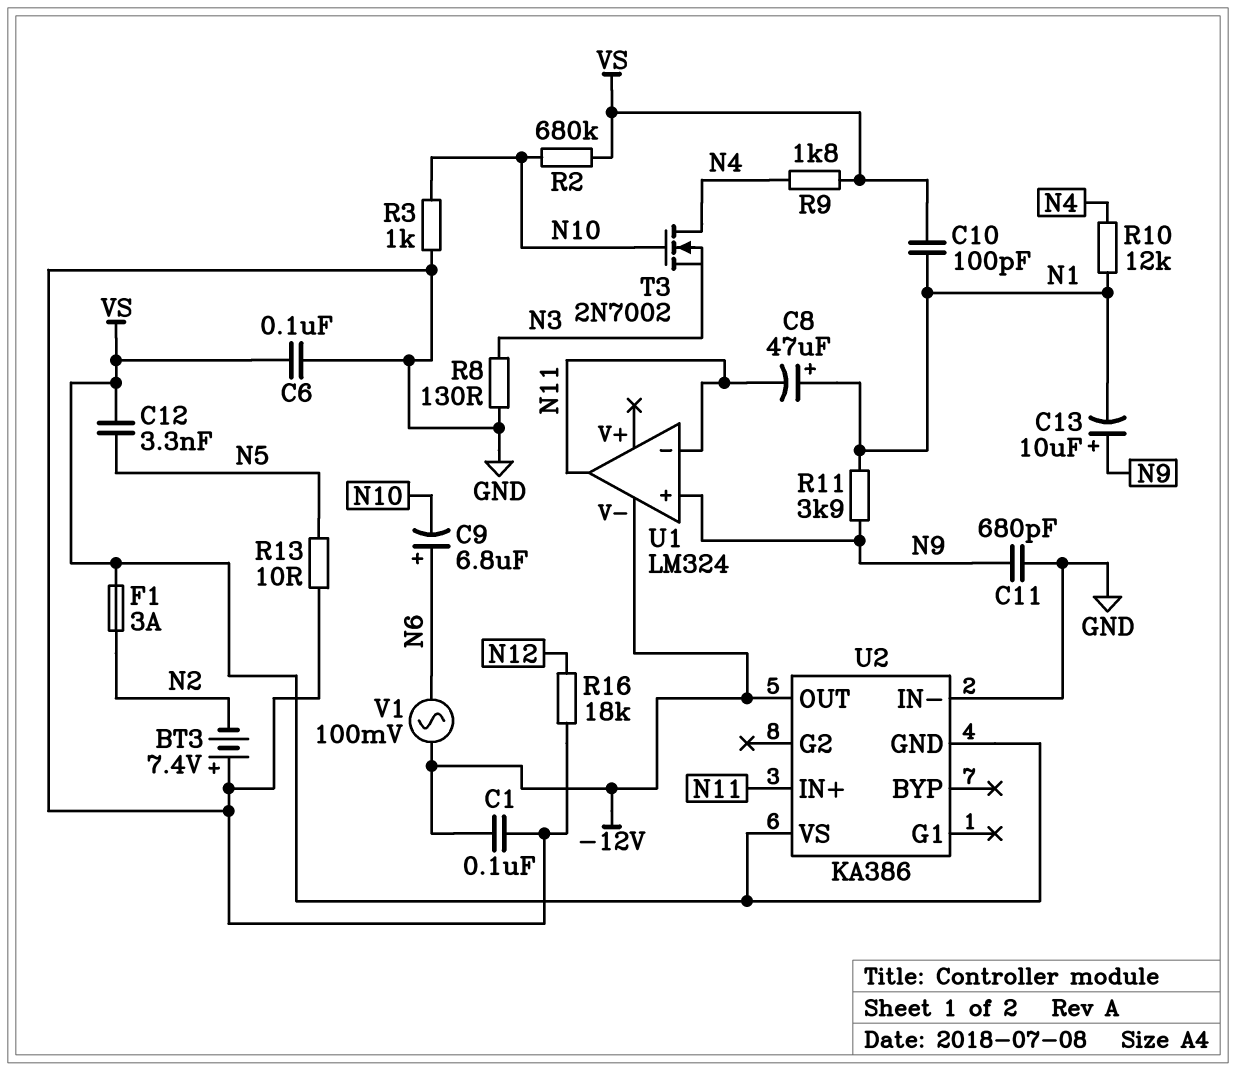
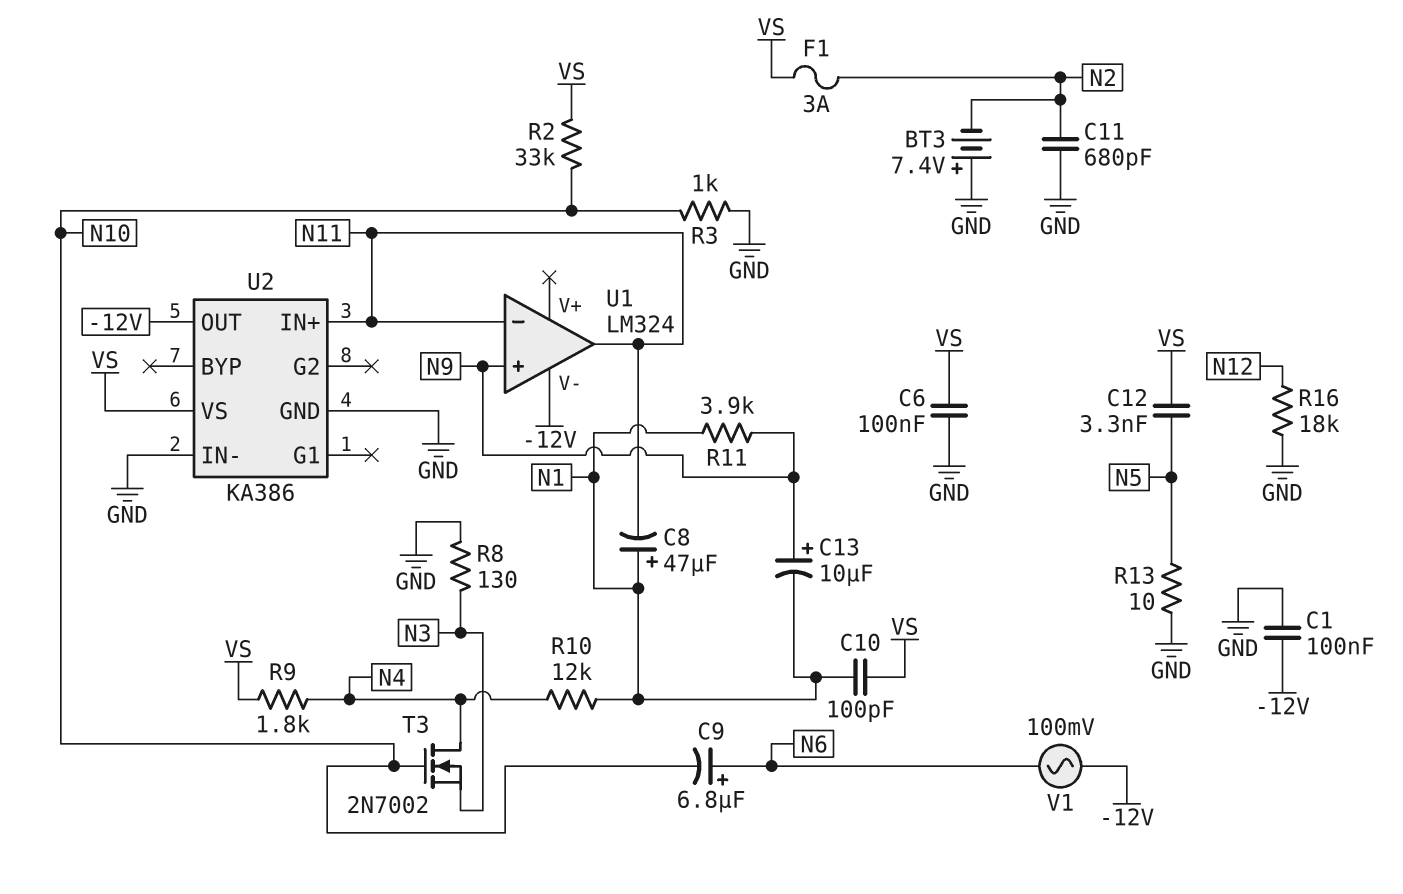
C11: 680pF (GND, N9) -> 680pF (GND, N2)
R2: 680k (N10, VS) -> 33k (N10, VS)
U2 pin GND: VS -> GND

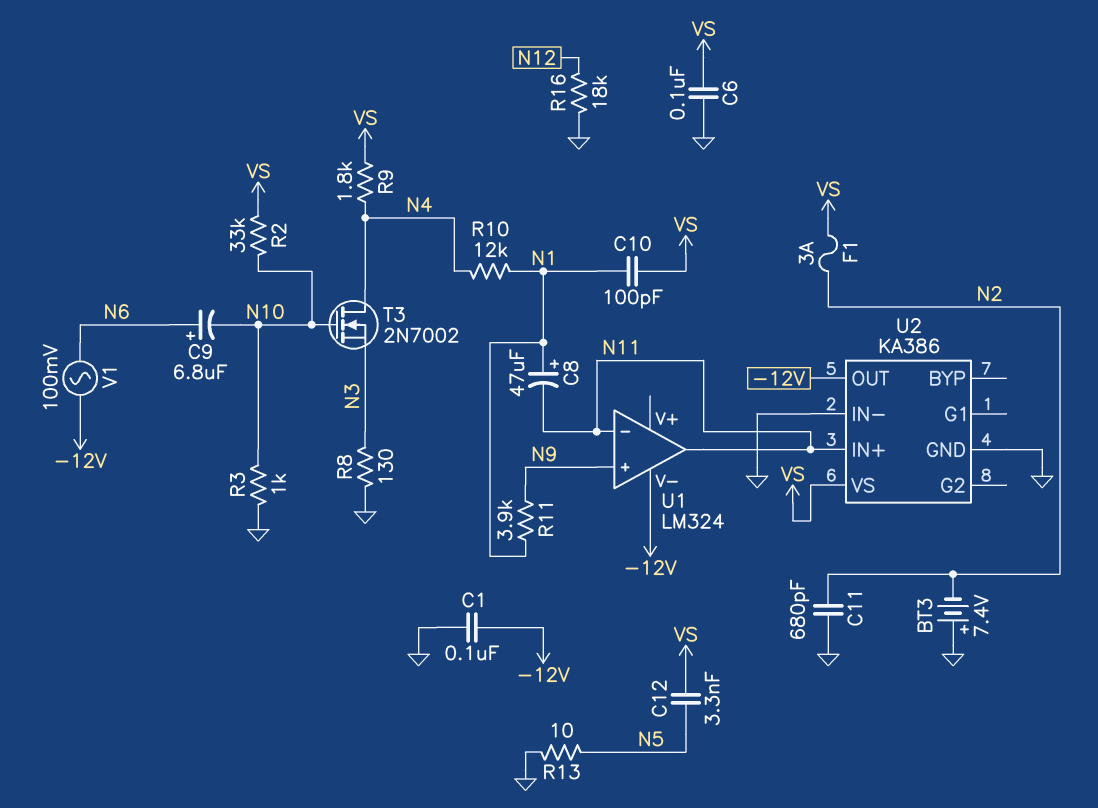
C13: 10uF (plus N9, minus N1) -> none

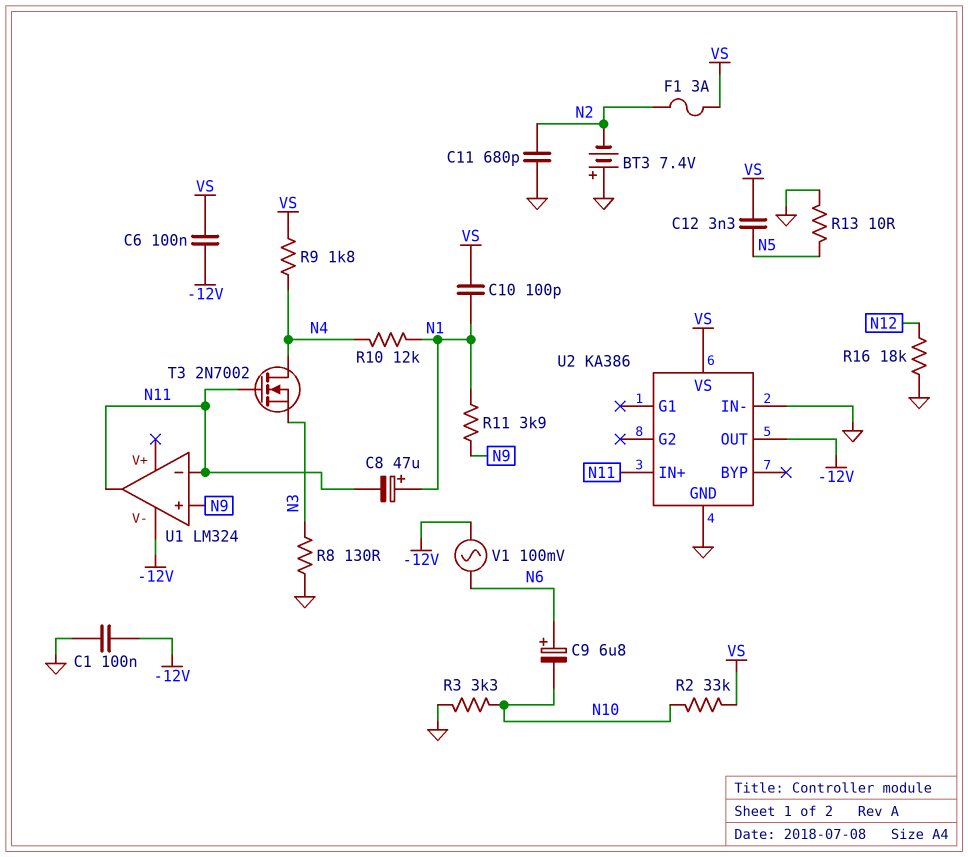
C6: 100nF (GND, VS) -> 100nF (-12V, VS)
R3: 1k (GND, N10) -> 3.3k (GND, N10)
T3: NMOS 2N7002 (G N10, D N4, S N3) -> NMOS 2N7002 (G N11, D N4, S N3)

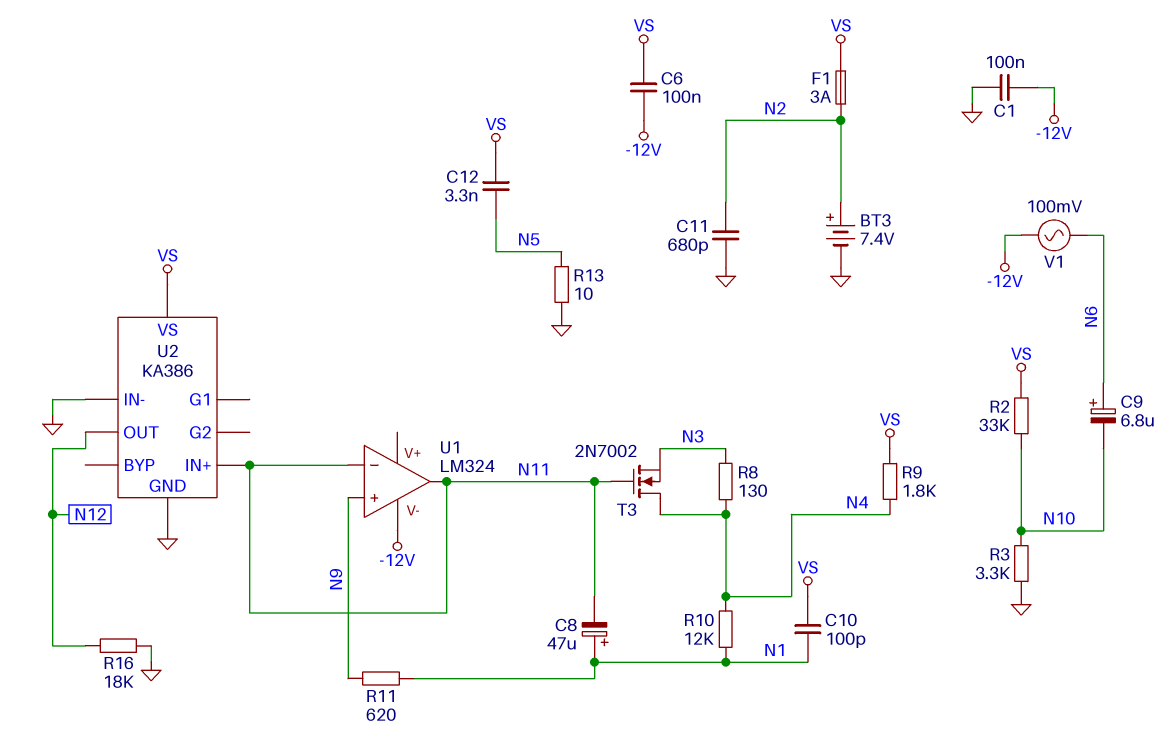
BT3: 7.4V (plus GND, minus N2) -> 7.4V (plus N2, minus GND)
R8: 130 (GND, N3) -> 130 (N3, N4)
R11: 3.9k (N1, N9) -> 620 (N1, N9)
U2 pin OUT: -12V -> N12

